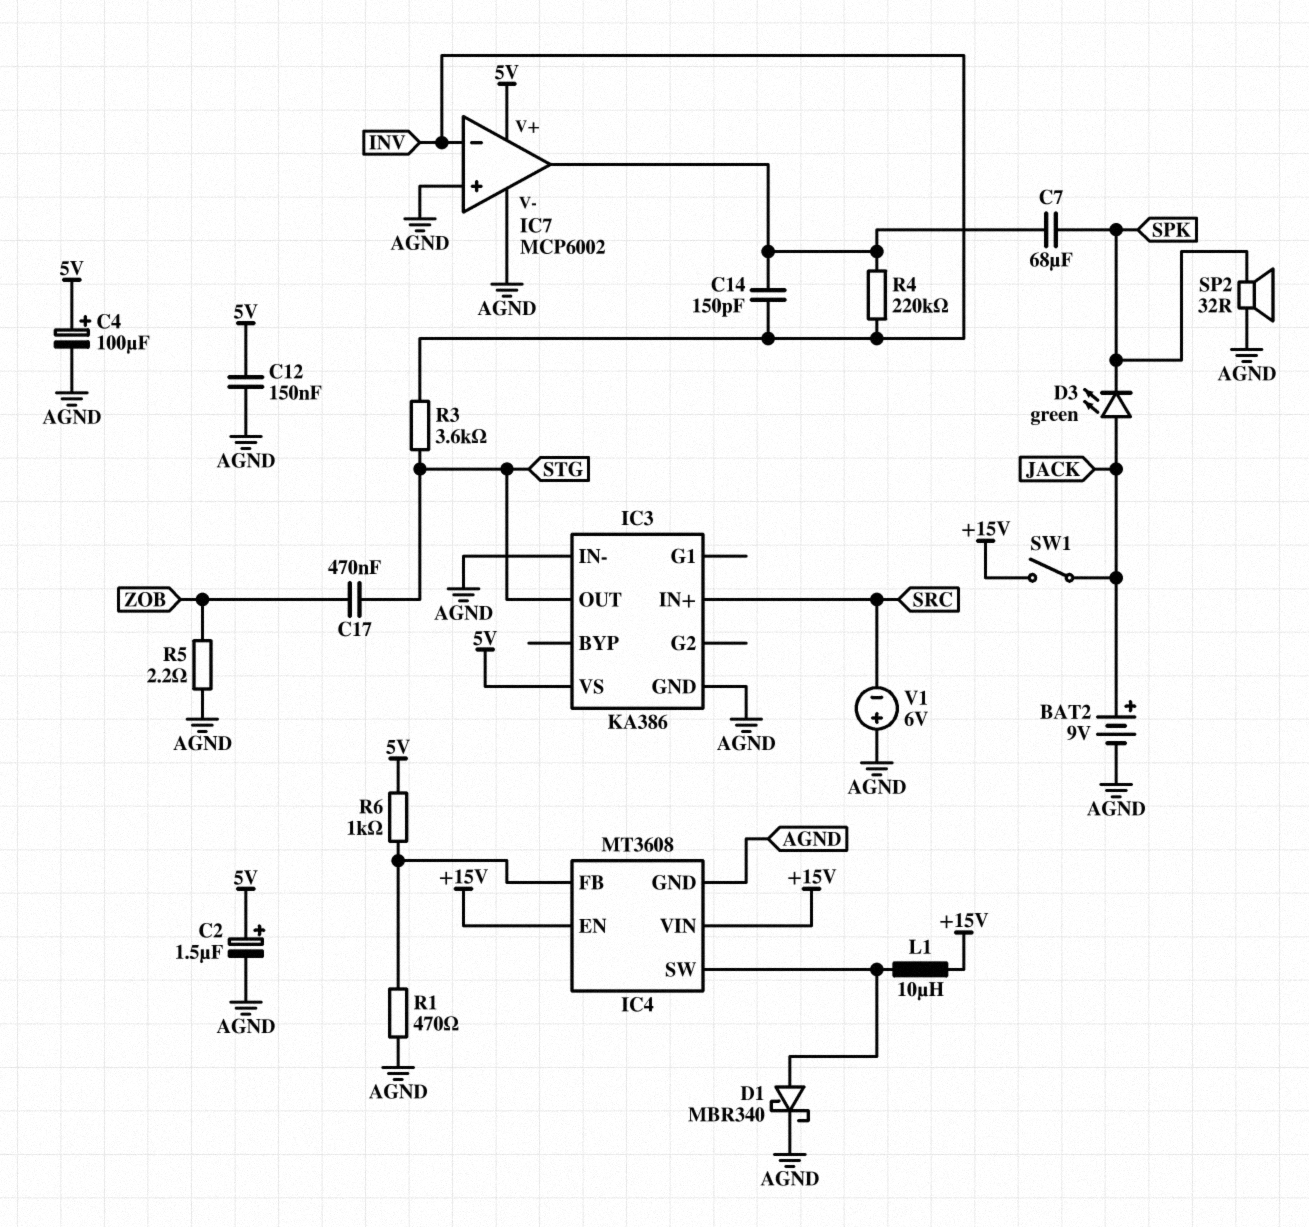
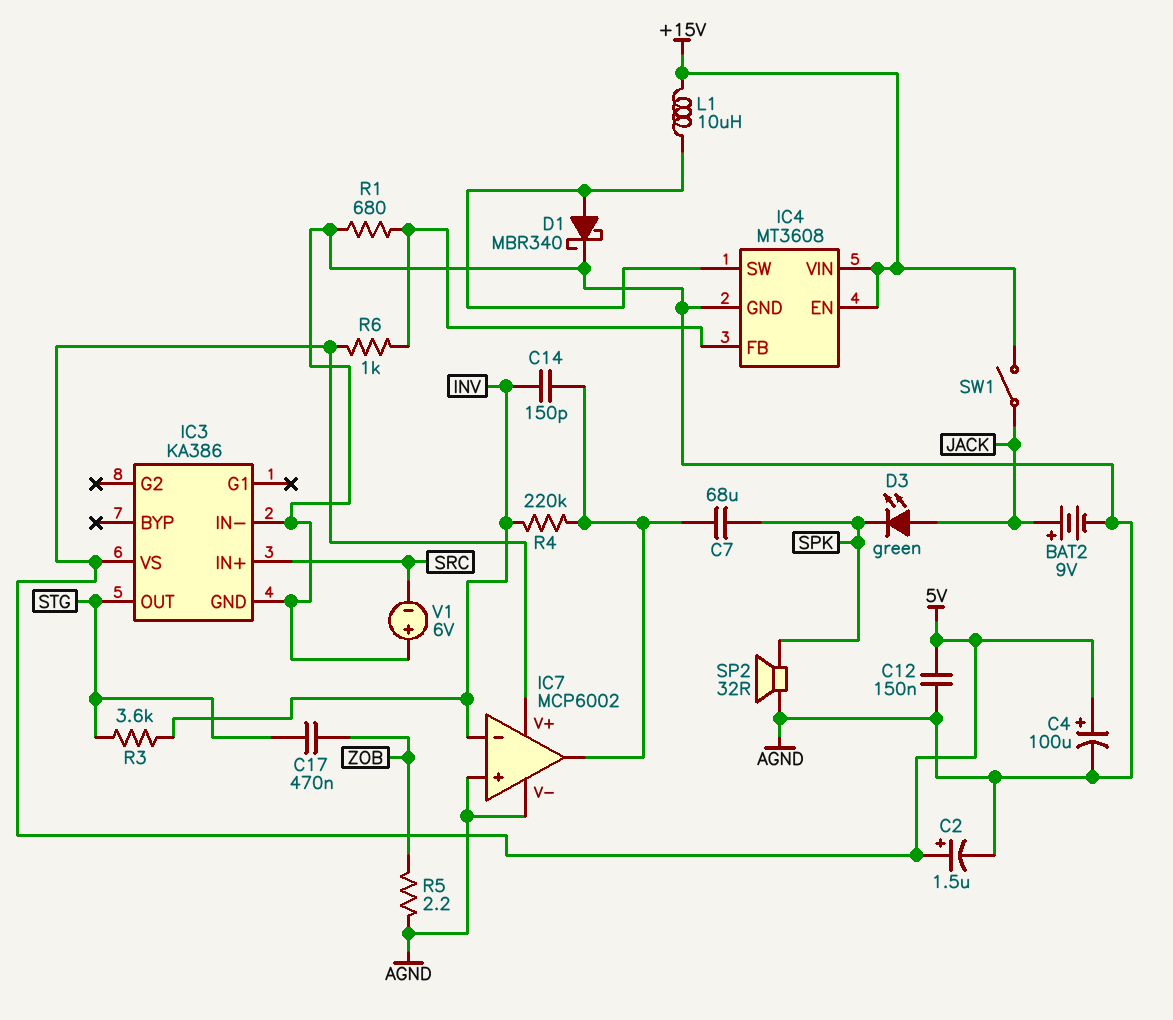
R1: 470 (AGND, IC4/FB) -> 680 (AGND, IC4/FB)

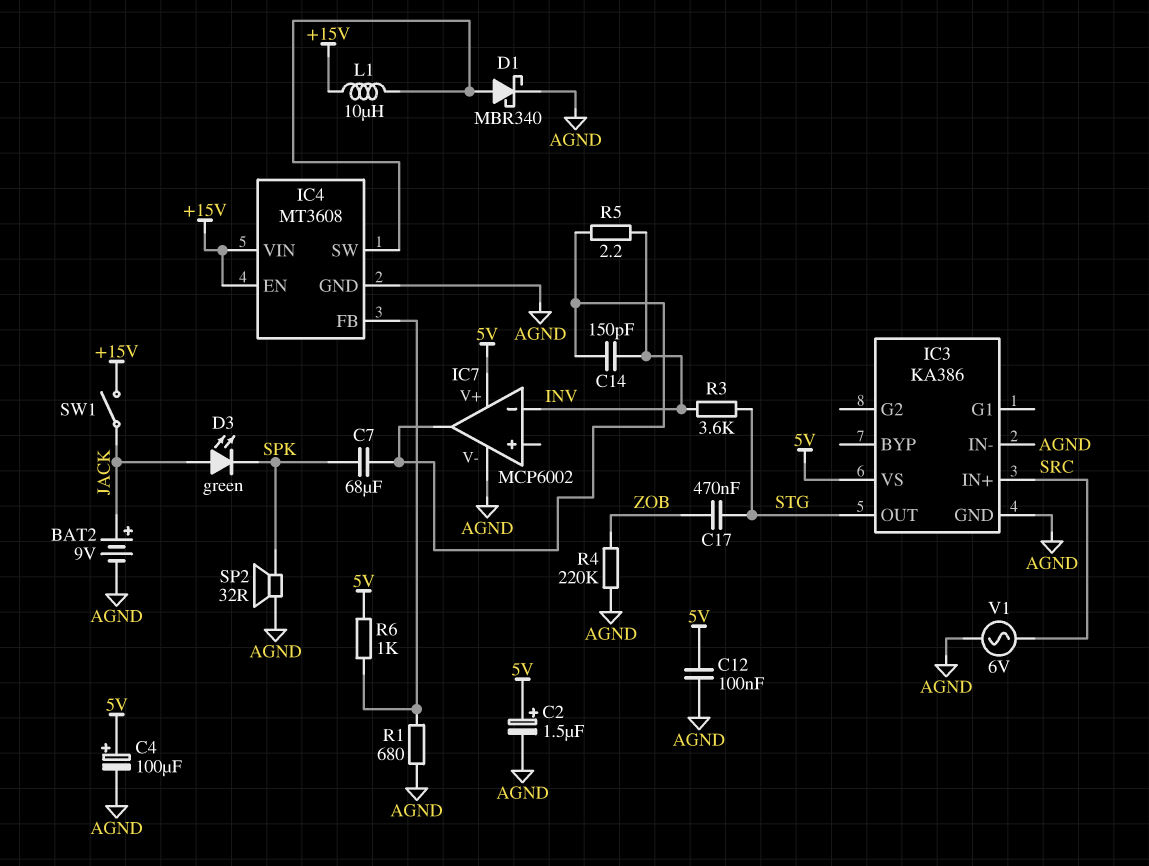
C12: 150nF (5V, AGND) -> 100nF (5V, AGND)
IC7 pin in+: AGND -> none
R4: 220k (IC7/out, INV) -> 220k (AGND, ZOB)
R5: 2.2 (AGND, ZOB) -> 2.2 (IC7/out, INV)
V1: 6V (plus AGND, minus SRC) -> AC 6V (AGND, SRC)

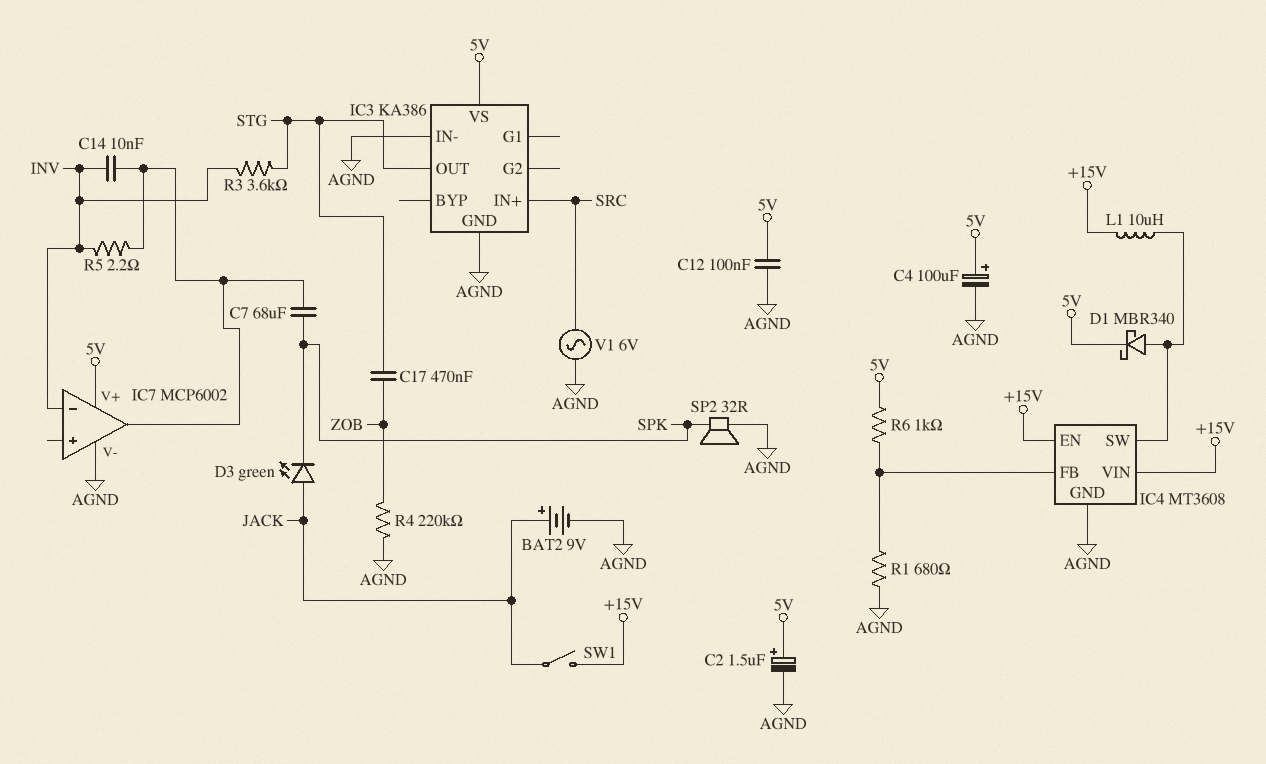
C14: 150pF (IC7/out, INV) -> 10nF (IC7/out, INV)
D1: schottky MBR340 (A IC4/SW, K AGND) -> schottky MBR340 (A IC4/SW, K 5V)

